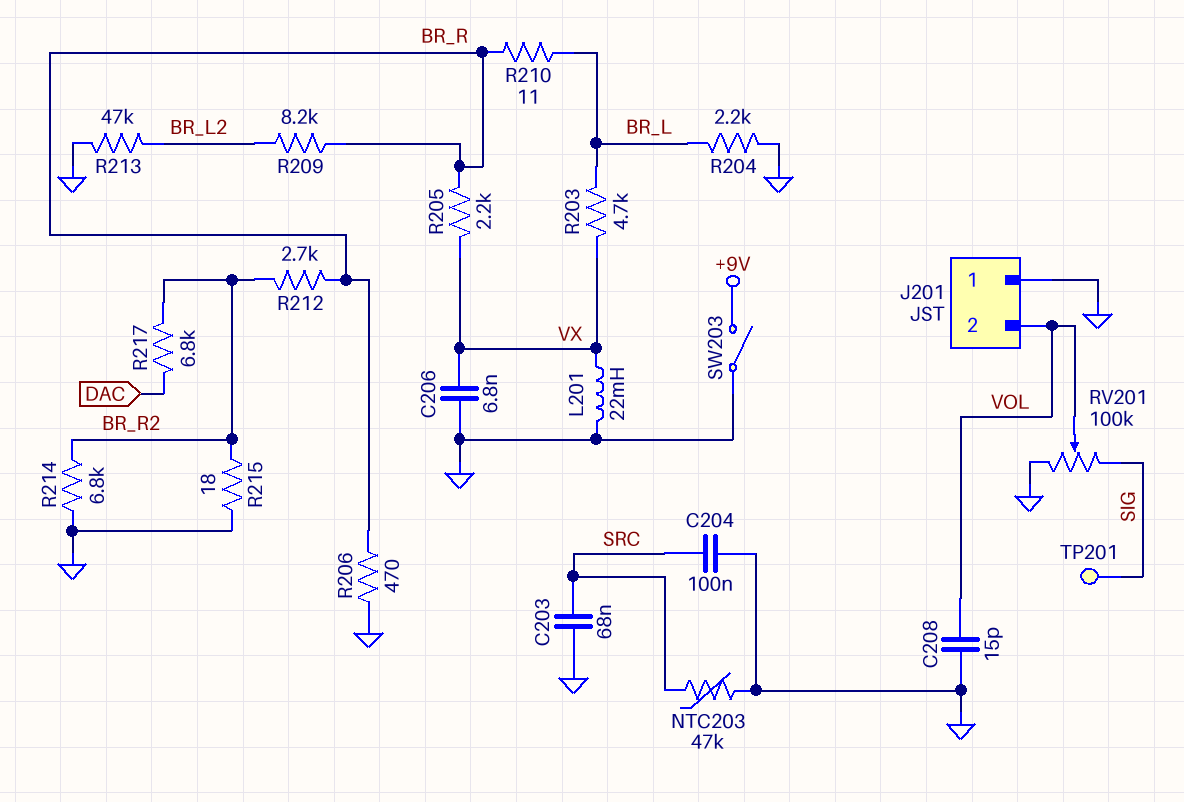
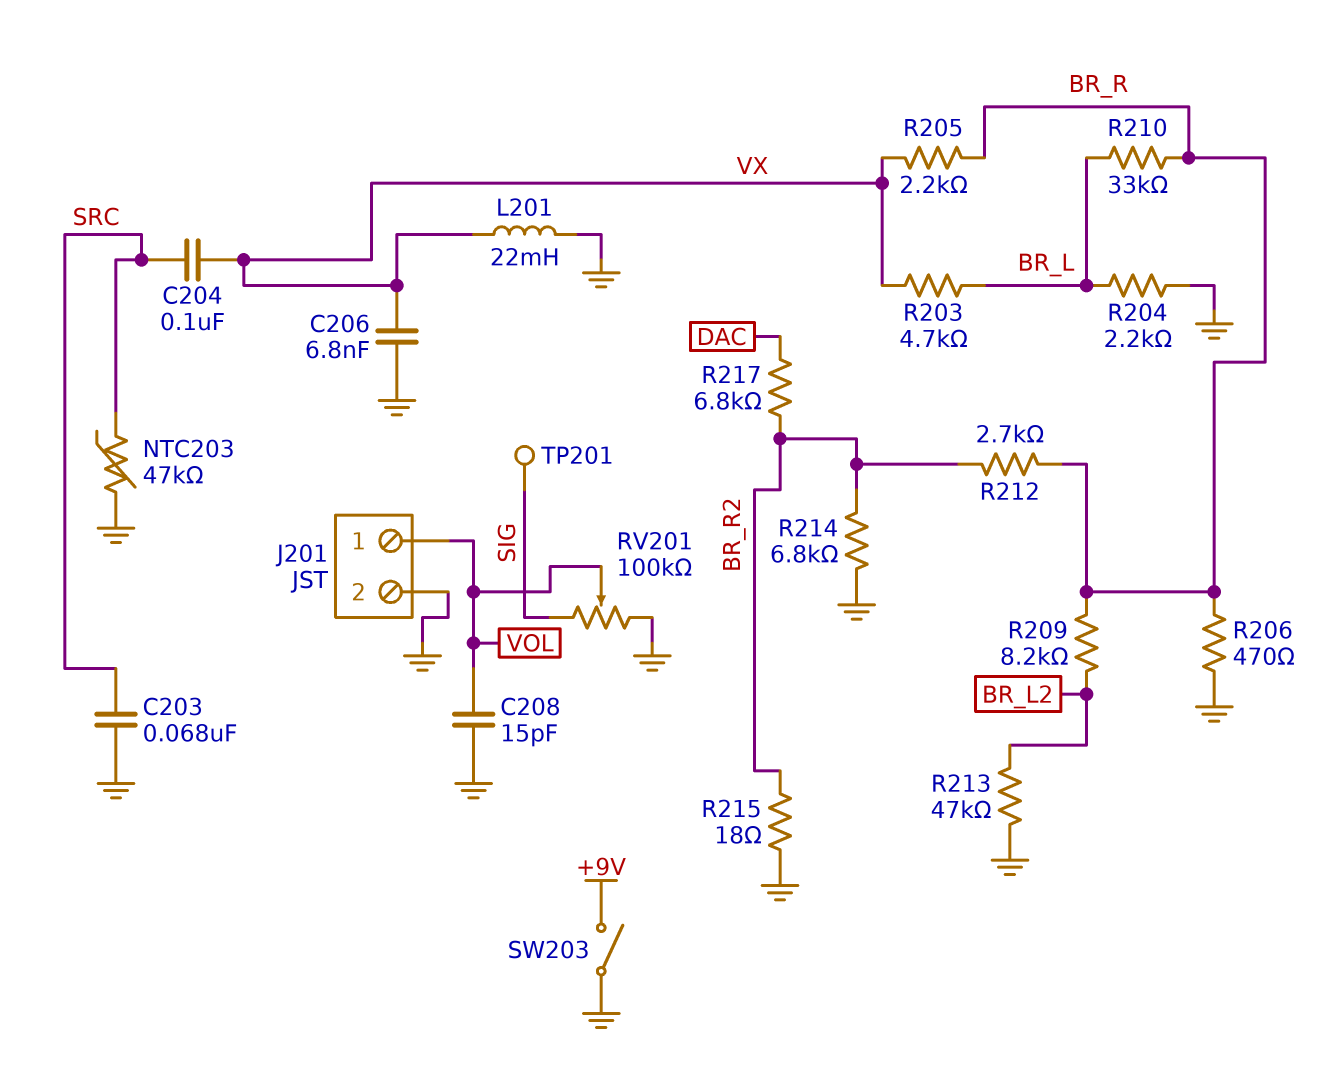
C204: 100nF (GND, SRC) -> 100nF (SRC, VX)
J201 pin 1: GND -> VOL
J201 pin 2: VOL -> GND
R210: 11 (BR_L, BR_R) -> 33k (BR_L, BR_R)

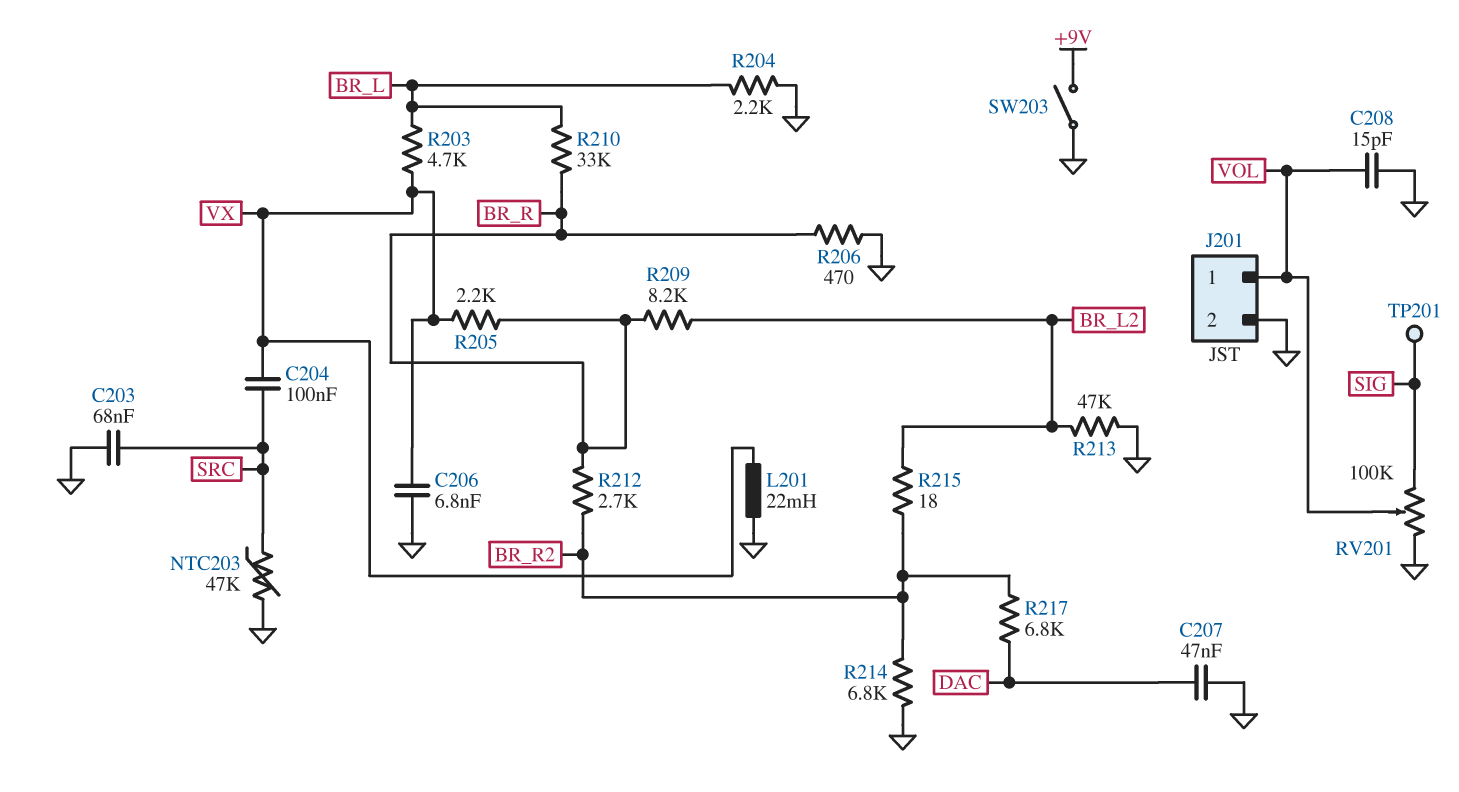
C207: none -> 47nF (DAC, GND)
R215: 18 (BR_R2, GND) -> 18 (BR_L2, BR_R2)

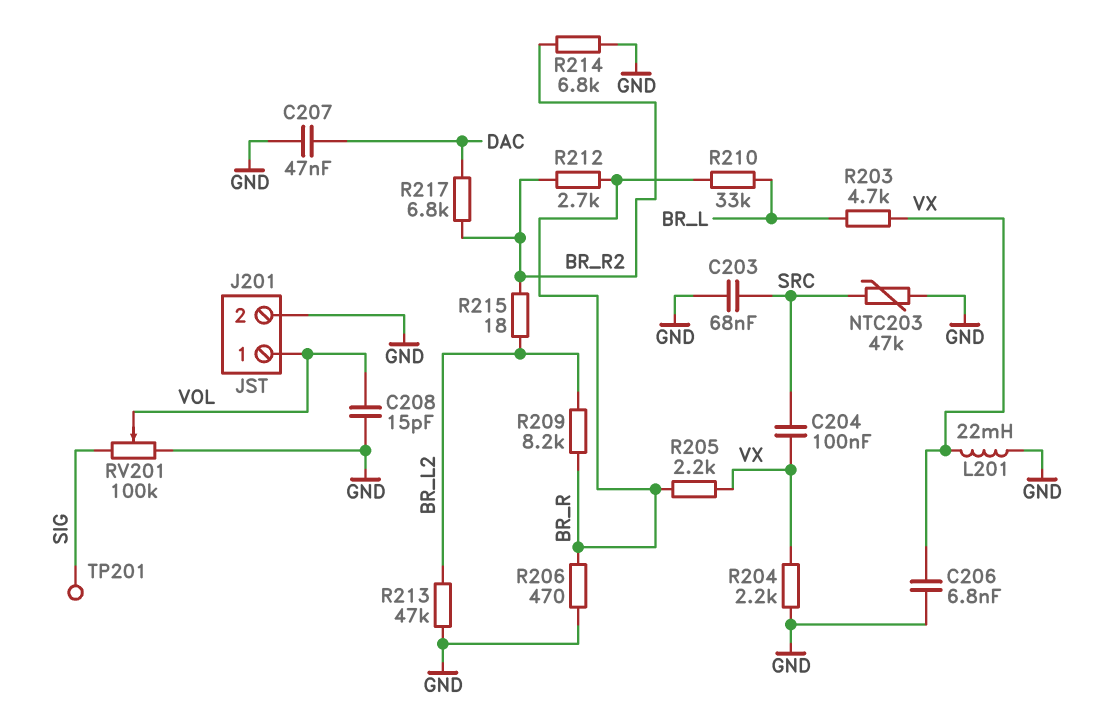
R204: 2.2k (BR_L, GND) -> 2.2k (GND, VX)
SW203: switch (+9V, GND) -> none

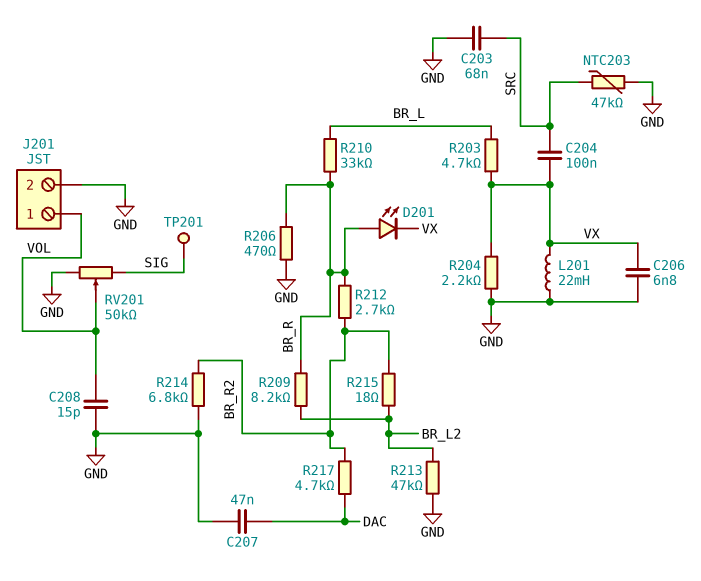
D201: none -> LED (A BR_R, K VX)
R205: 2.2k (BR_R, VX) -> none
R217: 6.8k (BR_R2, DAC) -> 4.7k (BR_R2, DAC)
RV201: 100k (GND, SIG, wiper VOL) -> 50k (GND, SIG, wiper VOL)

